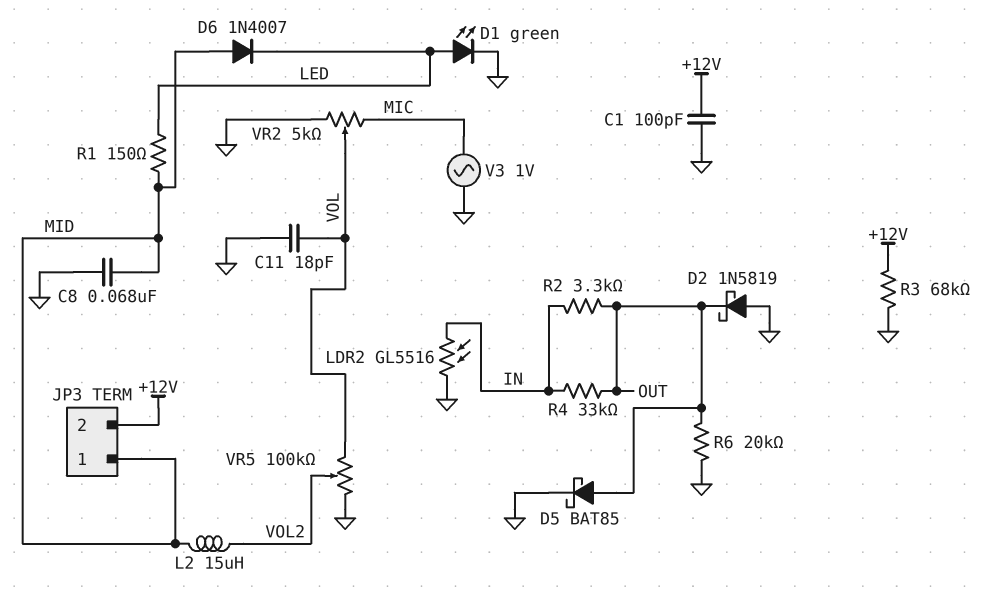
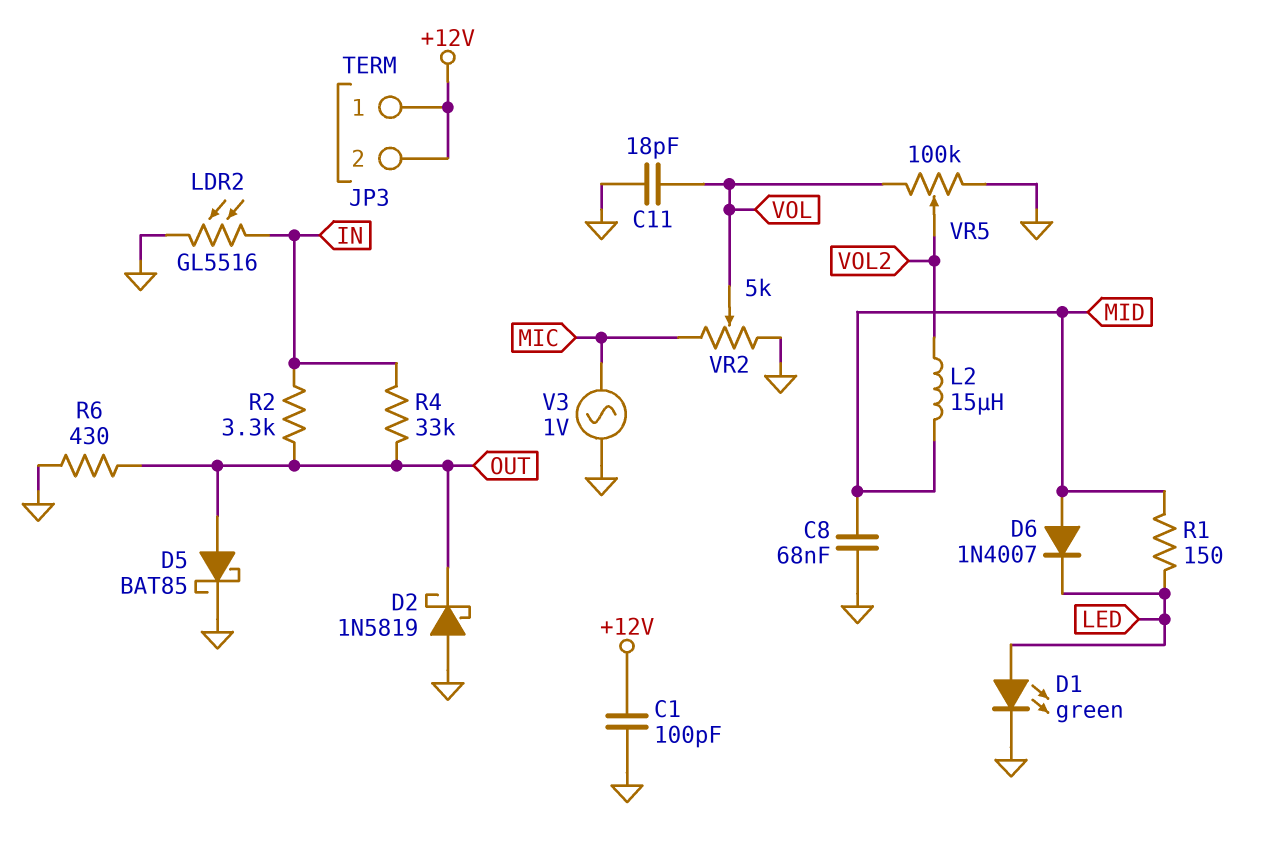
JP3 pin 1: MID -> +12V
R3: 68k (+12V, GND) -> none
R6: 20k (GND, OUT) -> 430 (GND, OUT)

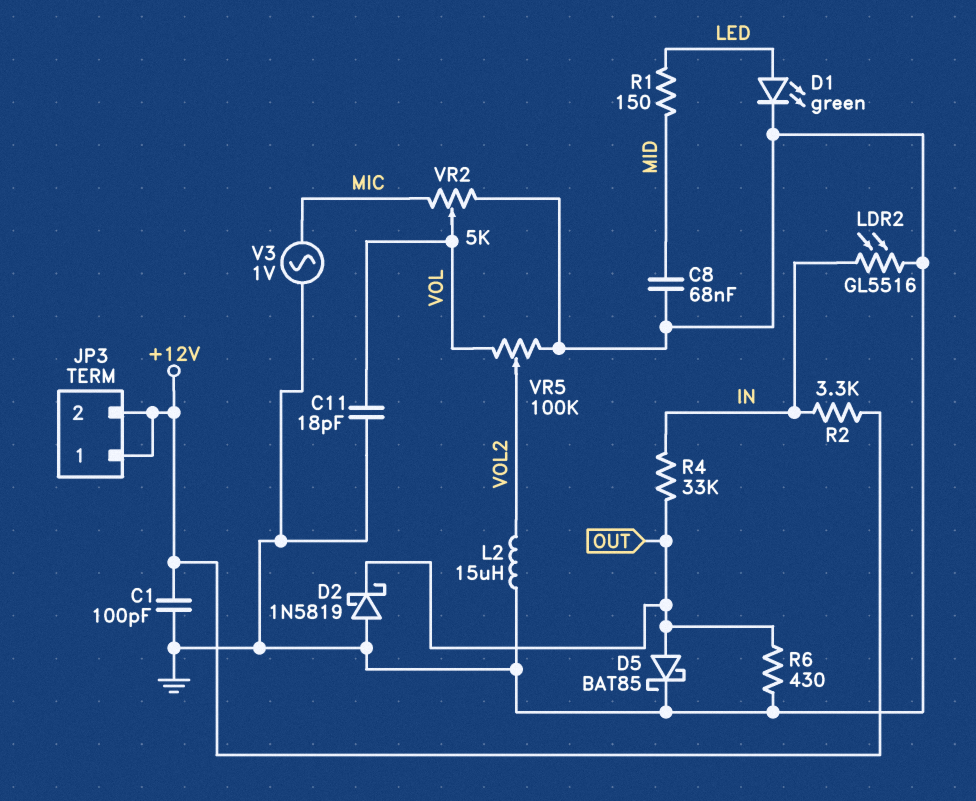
D6: diode 1N4007 (A MID, K LED) -> none
L2: 15uH (MID, VOL2) -> 15uH (GND, VOL2)
R2: 3.3k (IN, OUT) -> 3.3k (+12V, IN)

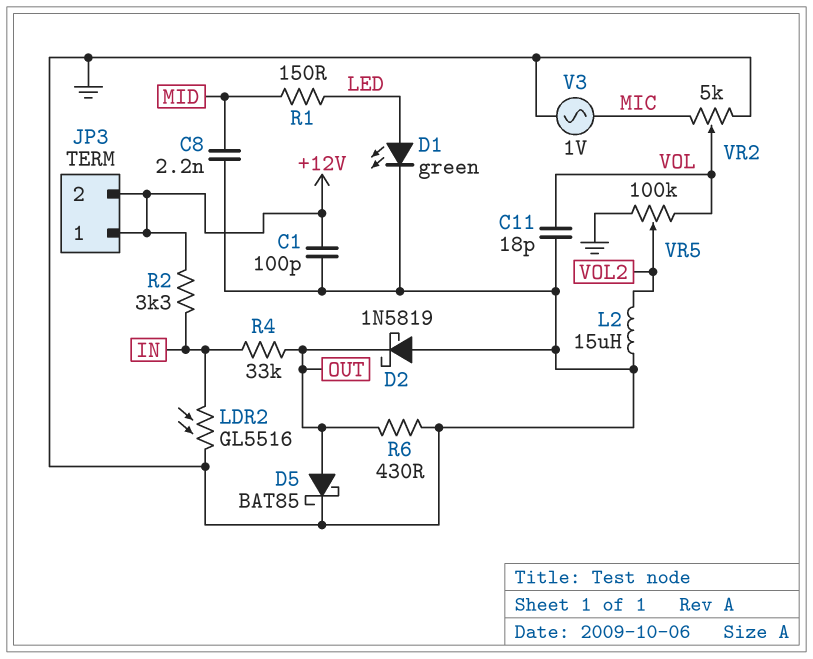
C8: 68nF (GND, MID) -> 2.2nF (GND, MID)

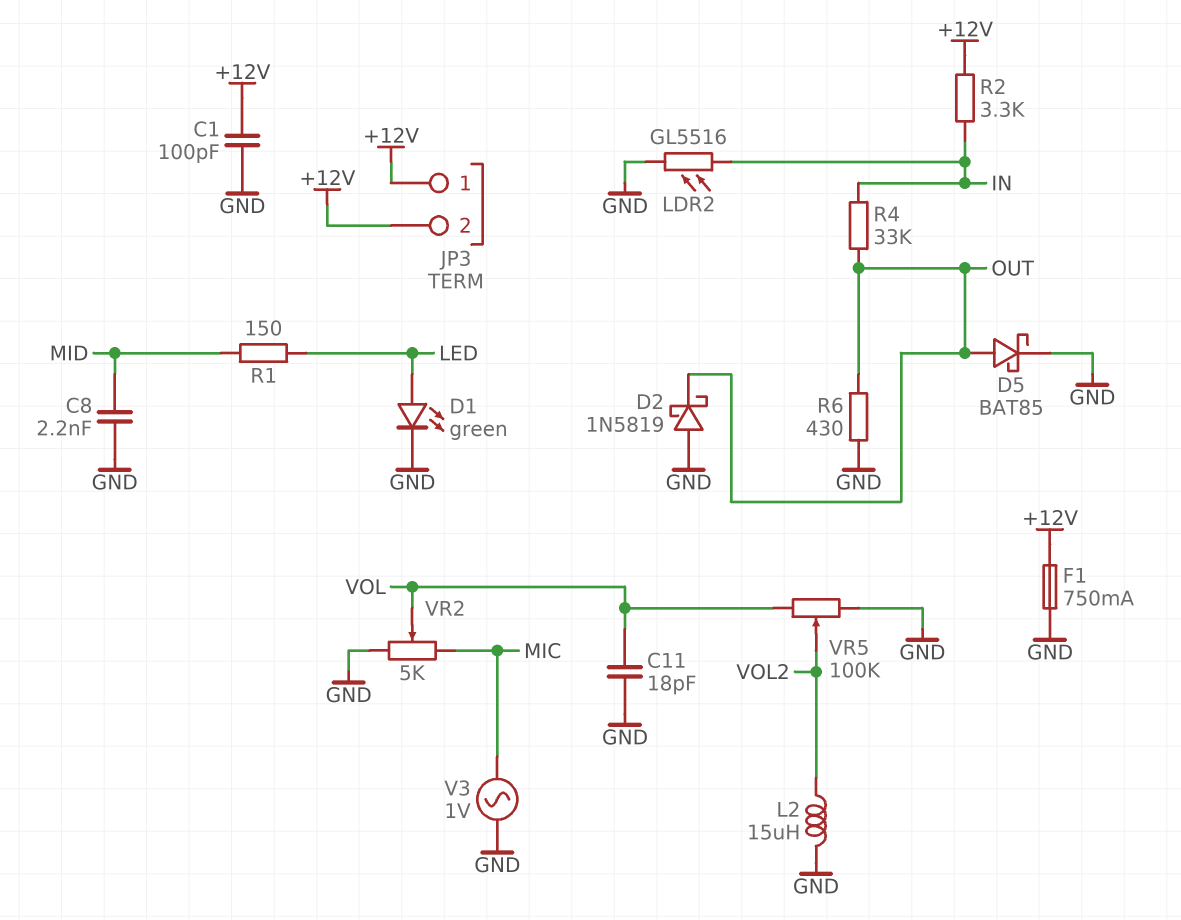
F1: none -> 750mA (+12V, GND)

